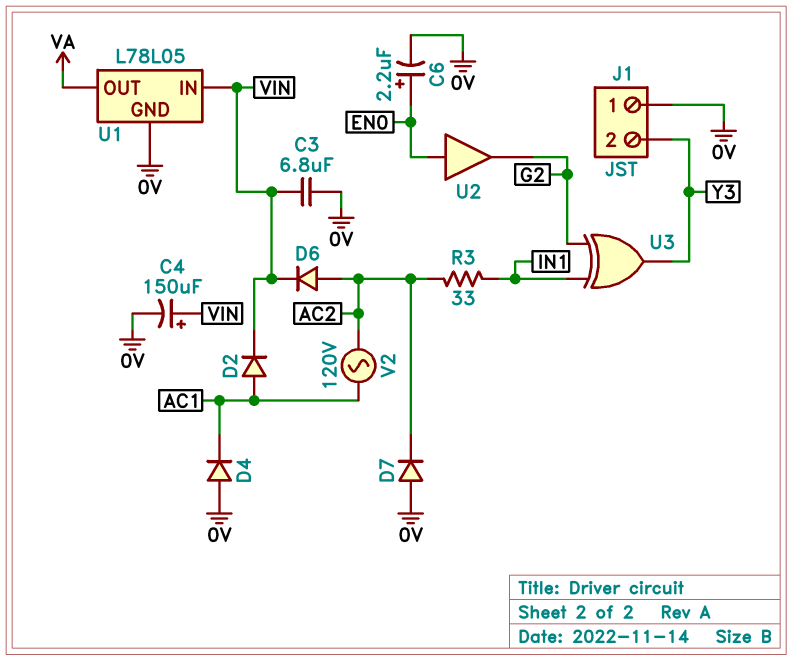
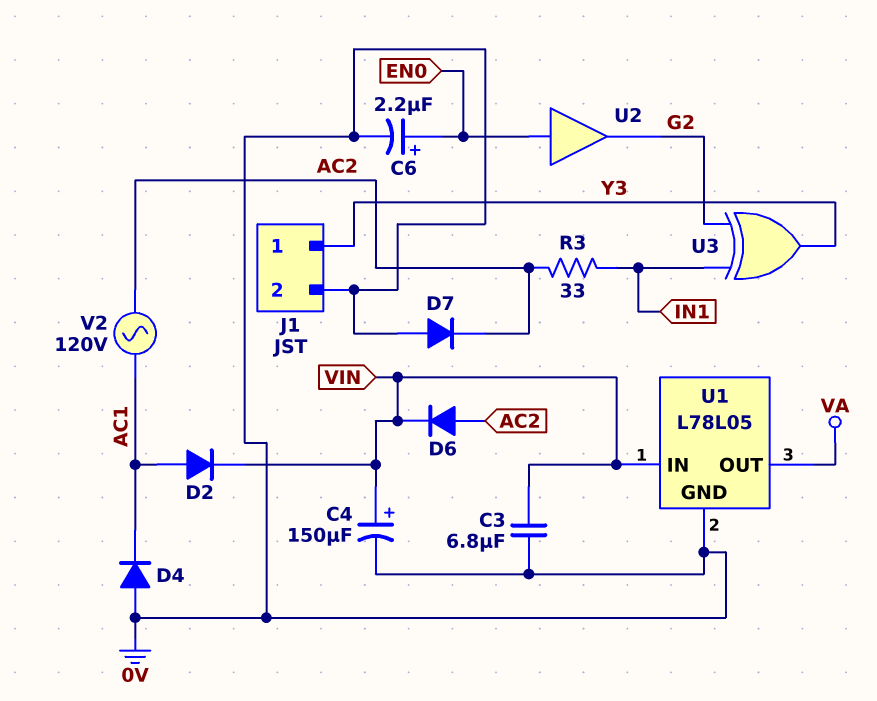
J1 pin 1: 0V -> Y3
J1 pin 2: Y3 -> 0V

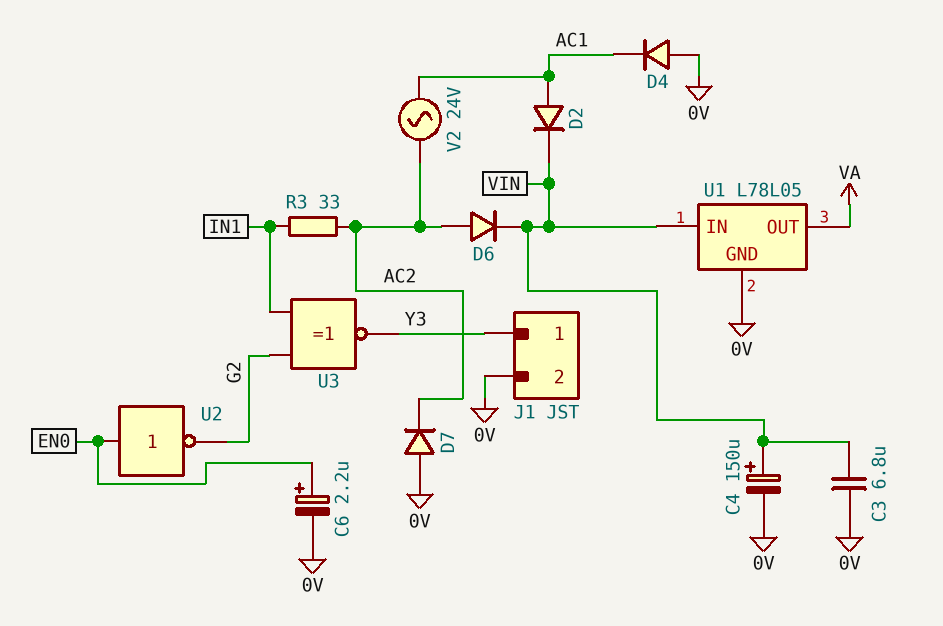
U2: buffer (in EN0, out G2) -> NOT (in EN0, out G2)
U3: XOR (in G2, in IN1, out Y3) -> XNOR (in G2, in IN1, out Y3)
V2: AC 120V (AC1, AC2) -> AC 24V (AC1, AC2)

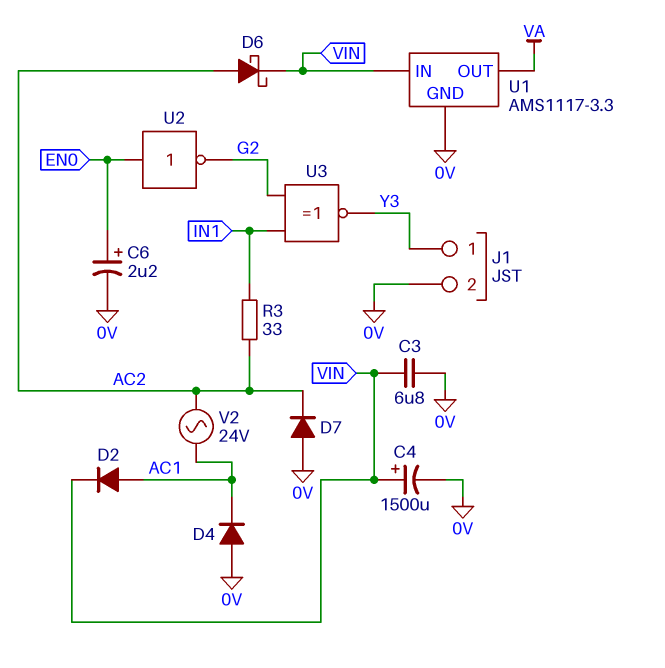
C4: 150uF (plus VIN, minus 0V) -> 1500uF (plus VIN, minus 0V)
D6: diode (A AC2, K VIN) -> schottky (A AC2, K VIN)
U1: L78L05 -> AMS1117-3.3

